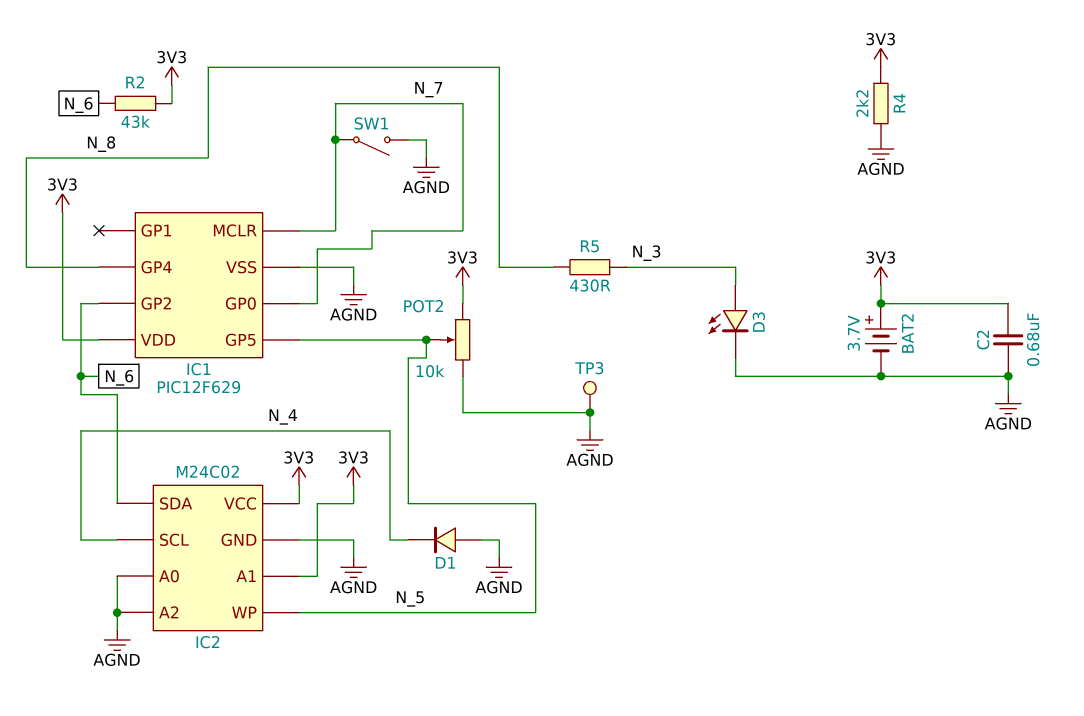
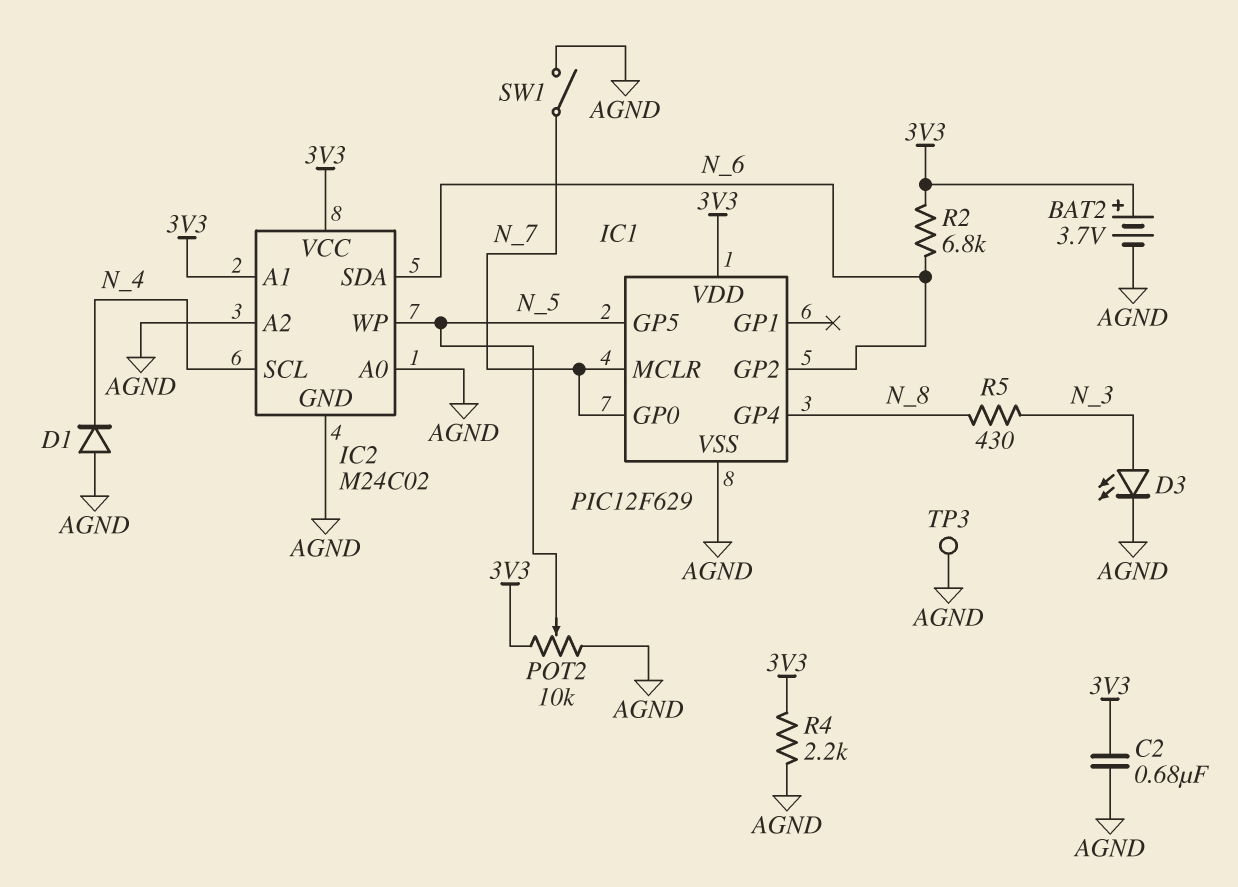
R2: 43k (3V3, N_6) -> 6.8k (3V3, N_6)

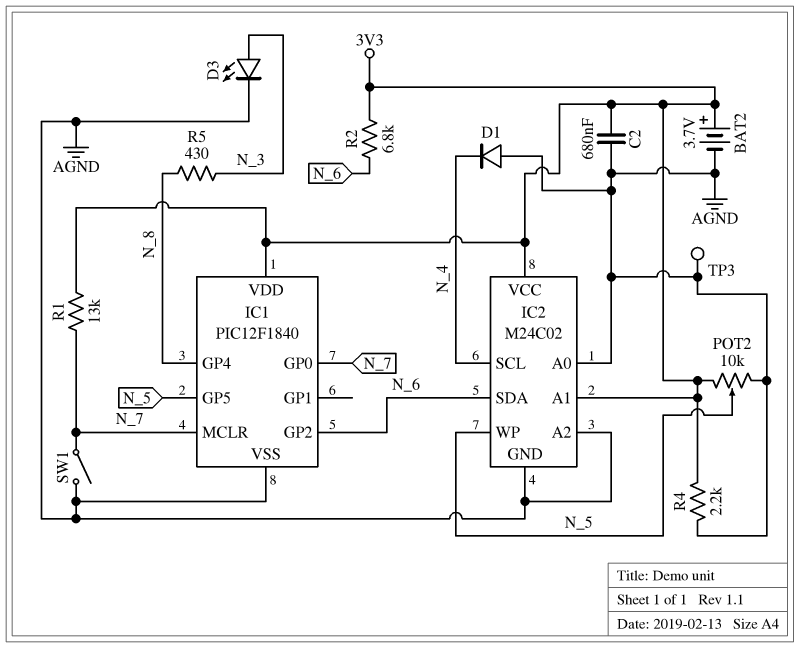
IC1: PIC12F629 -> PIC12F1840
R1: none -> 13k (3V3, N_7)

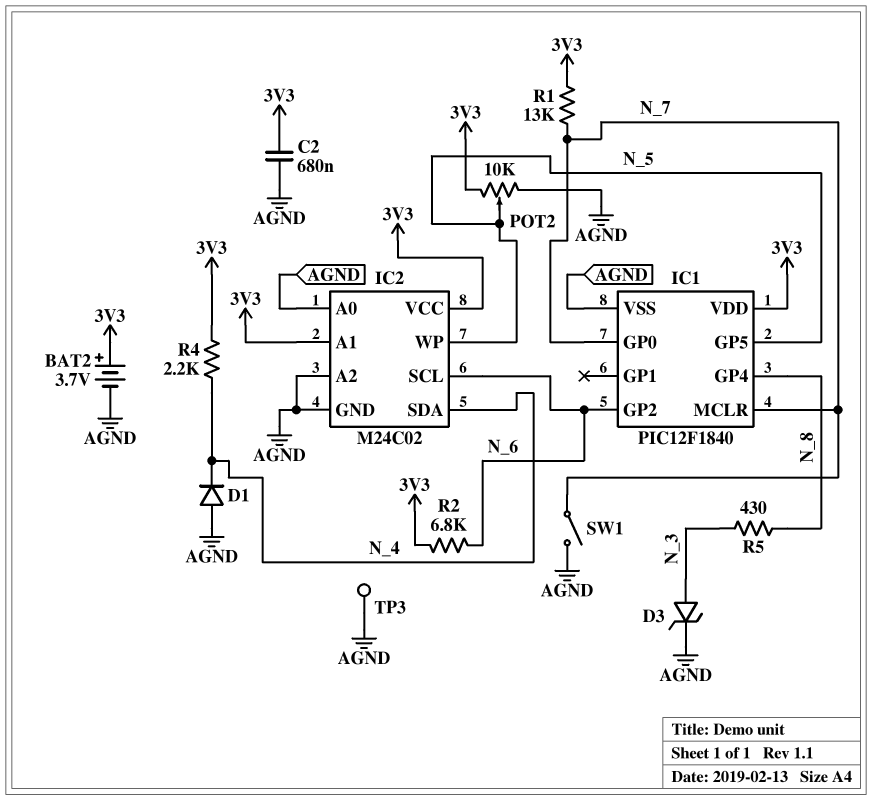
D3: LED (A N_3, K AGND) -> zener (A N_3, K AGND)
IC2 pin SCL: N_4 -> N_6
IC2 pin SDA: N_6 -> N_4
R4: 2.2k (3V3, AGND) -> 2.2k (3V3, N_4)

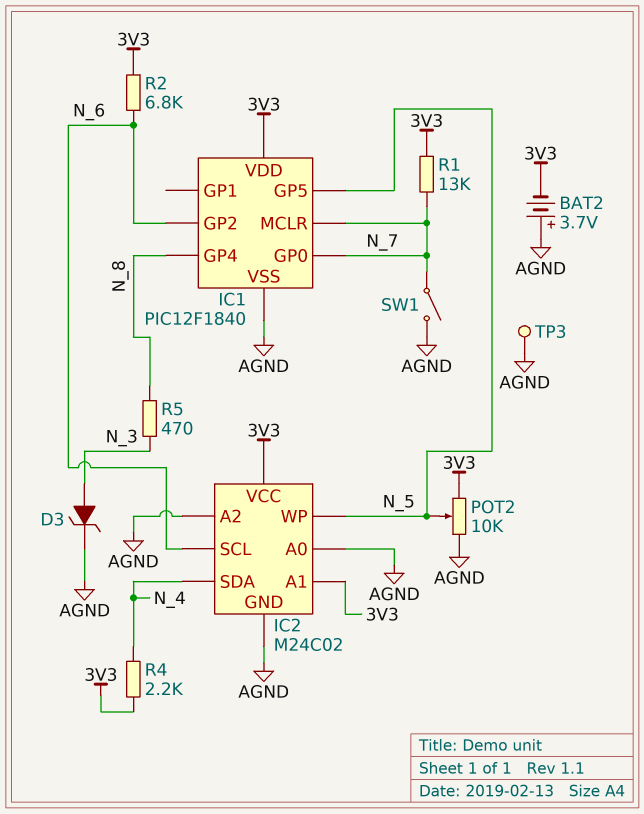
BAT2: 3.7V (plus 3V3, minus AGND) -> 3.7V (plus AGND, minus 3V3)
C2: 680nF (3V3, AGND) -> none
D1: diode (A AGND, K N_4) -> none
R5: 430 (N_3, N_8) -> 470 (N_3, N_8)

